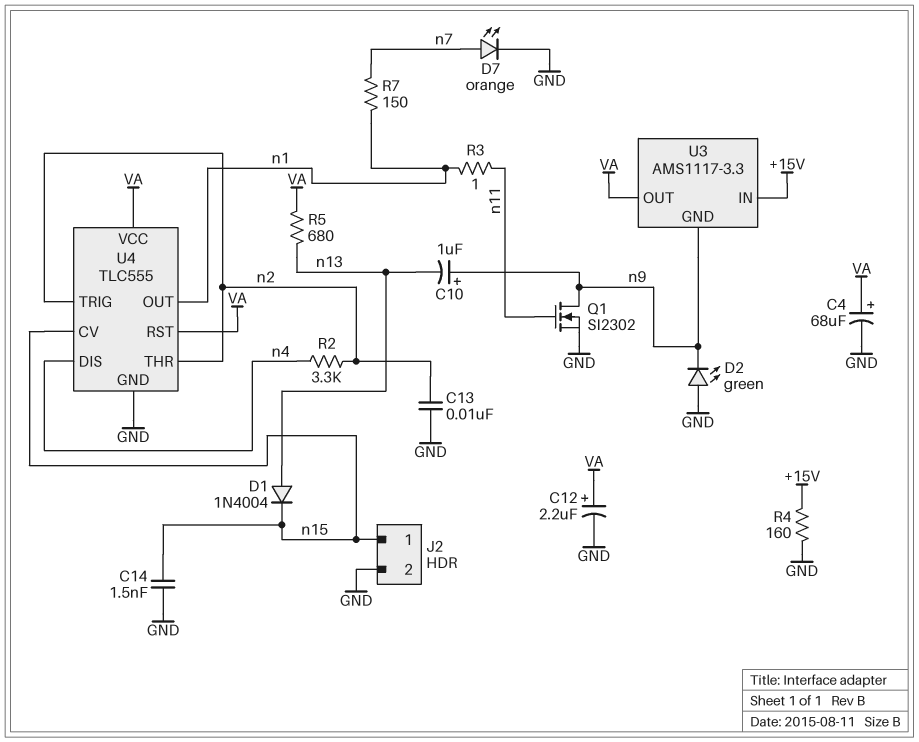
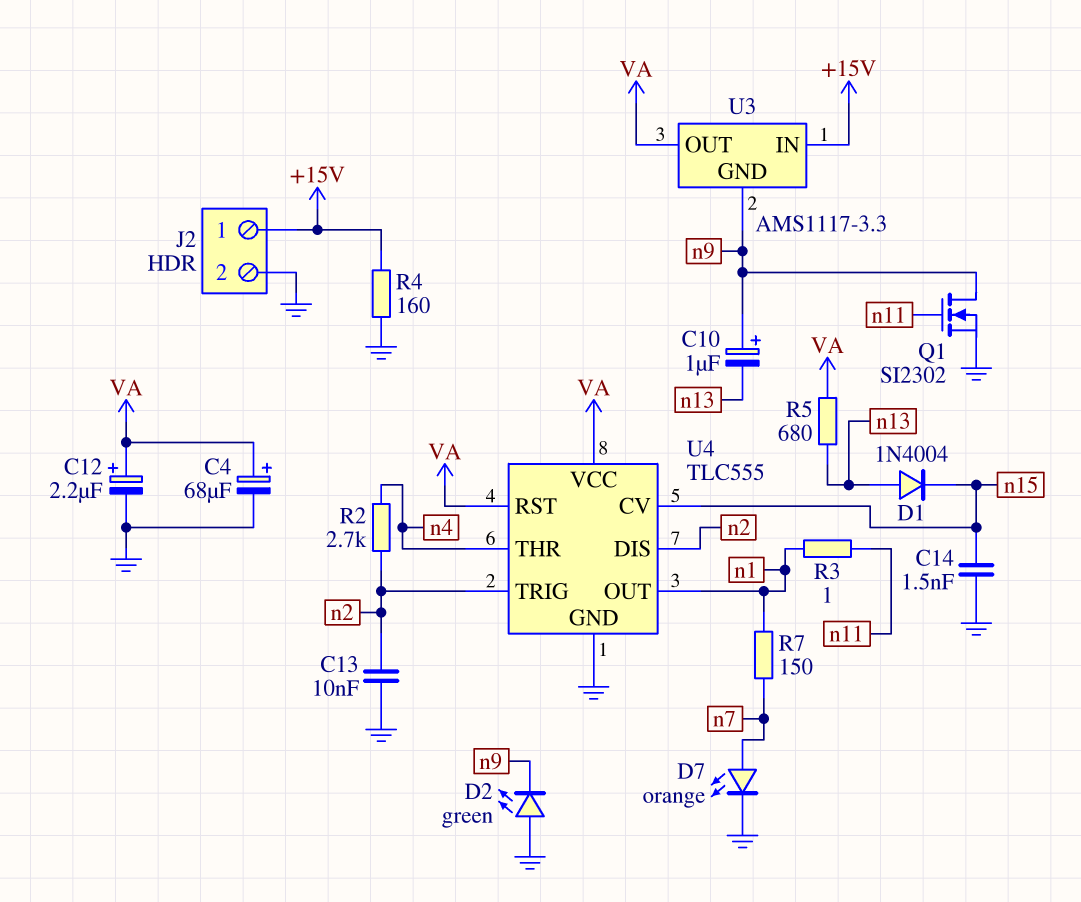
J2 pin 1: n15 -> +15V
R2: 3.3k (n2, n4) -> 2.7k (n2, n4)
U4 pin DIS: n4 -> n2
U4 pin THR: n2 -> n4

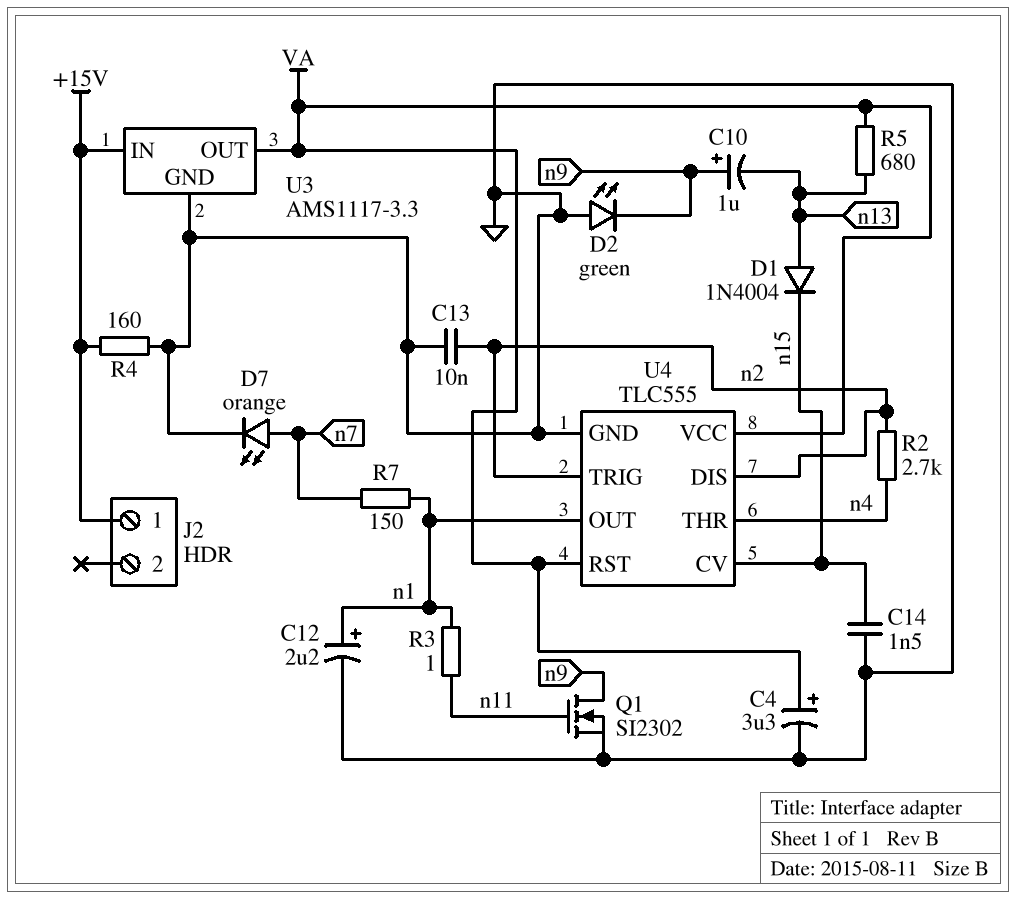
C4: 68uF (plus VA, minus GND) -> 3.3uF (plus VA, minus GND)
C12: 2.2uF (plus VA, minus GND) -> 2.2uF (plus n1, minus GND)
J2 pin 2: GND -> none
U3 pin GND: n9 -> GND

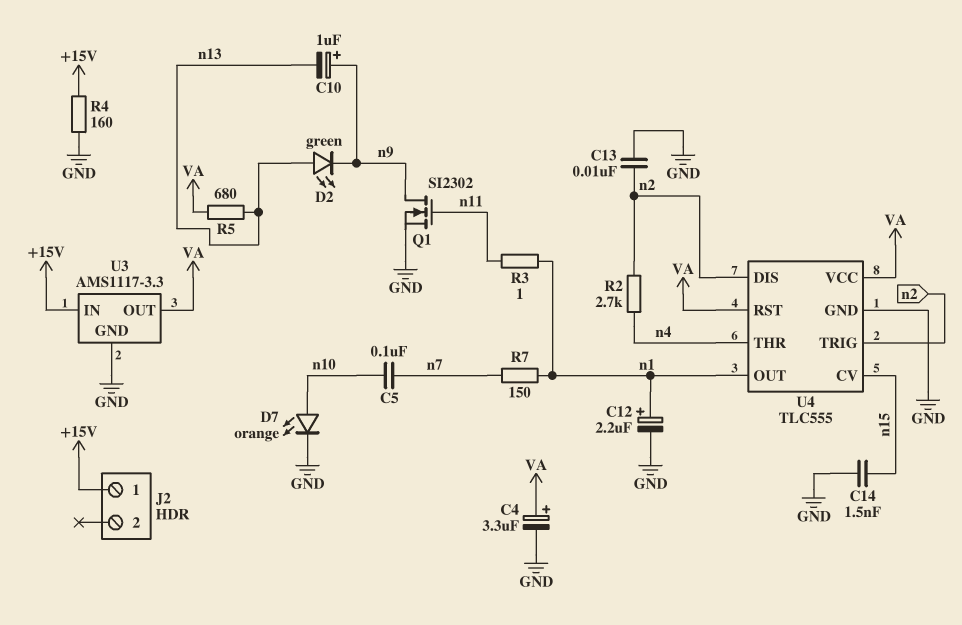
C5: none -> 100nF (n7, n10)
D1: diode 1N4004 (A n13, K n15) -> none
D2: LED green (A GND, K n9) -> LED green (A n13, K n9)
D7: LED orange (A n7, K GND) -> LED orange (A n10, K GND)

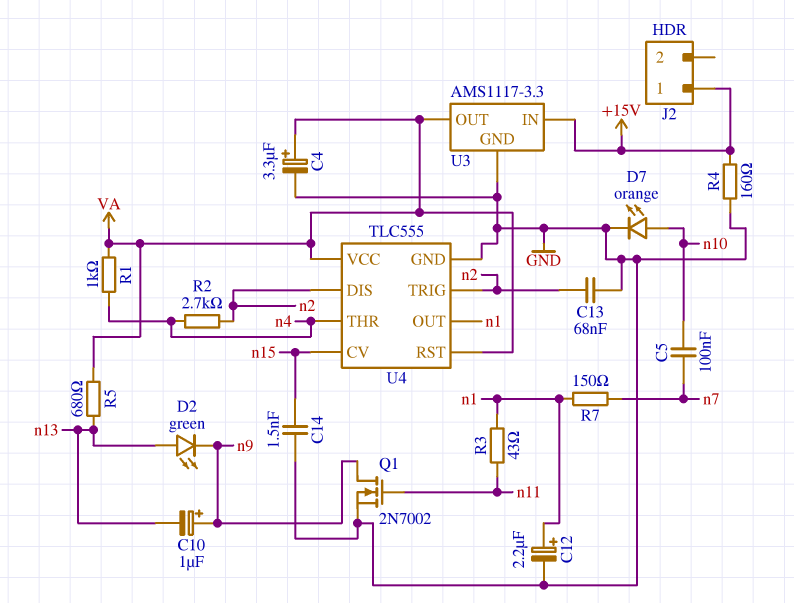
C13: 10nF (GND, n2) -> 68nF (GND, n2)
Q1: NMOS SI2302 (G n11, D n9, S GND) -> NMOS 2N7002 (G n11, D n9, S GND)
R1: none -> 1k (VA, n4)
R3: 1 (n1, n11) -> 43 (n1, n11)

